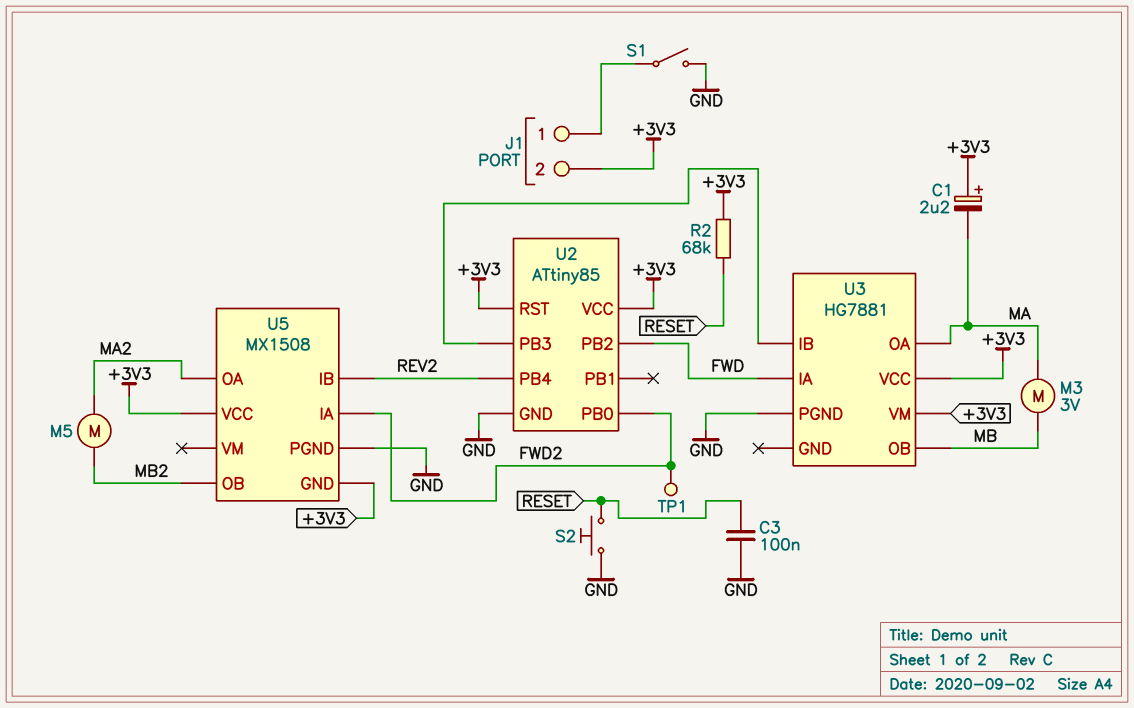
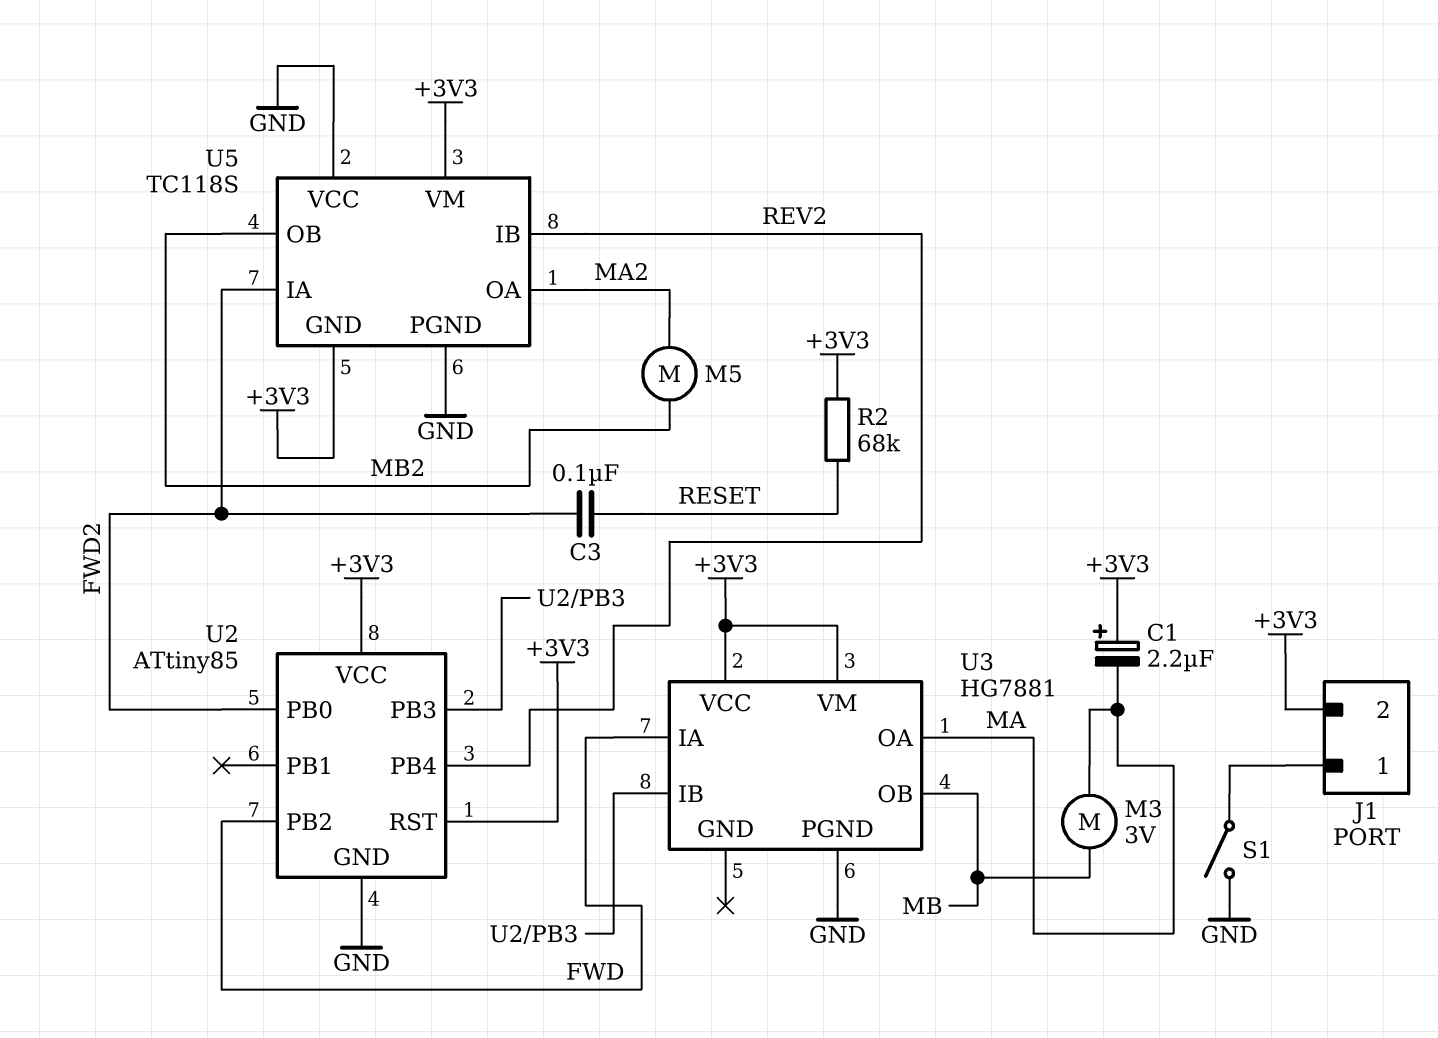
C3: 100nF (GND, RESET) -> 100nF (FWD2, RESET)
S2: button (GND, RESET) -> none
TP1: test point (FWD2) -> none
U5: MX1508 -> TC118S
U5 pin VCC: +3V3 -> GND
U5 pin VM: none -> +3V3

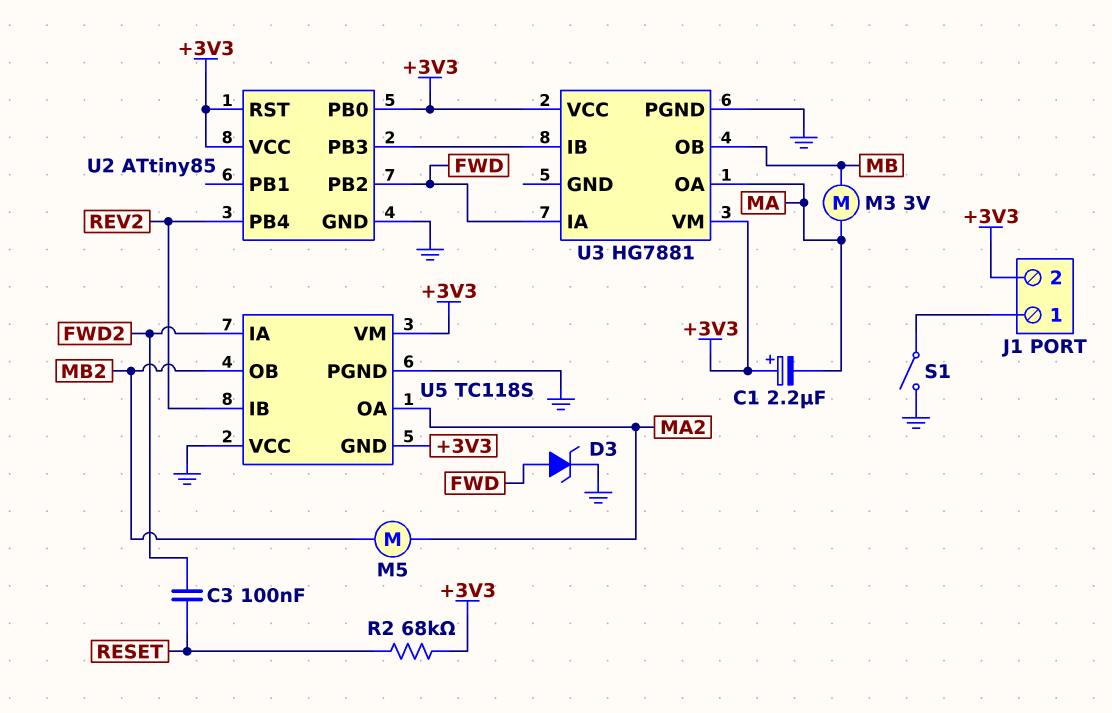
D3: none -> zener (A FWD, K GND)
U2 pin PB0: FWD2 -> +3V3

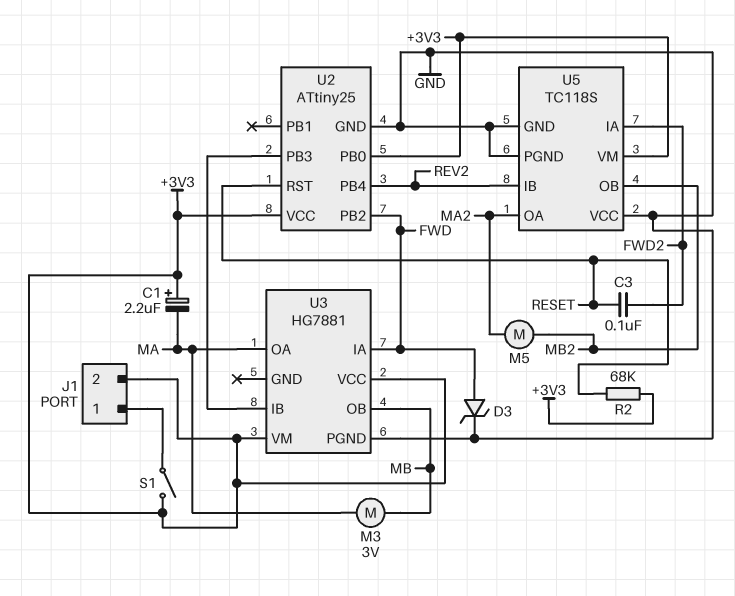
S1: switch (GND, J1/1) -> switch (+3V3, J1/1)
U2: ATtiny85 -> ATtiny25
U2 pin RST: +3V3 -> RESET
U5 pin GND: +3V3 -> GND

